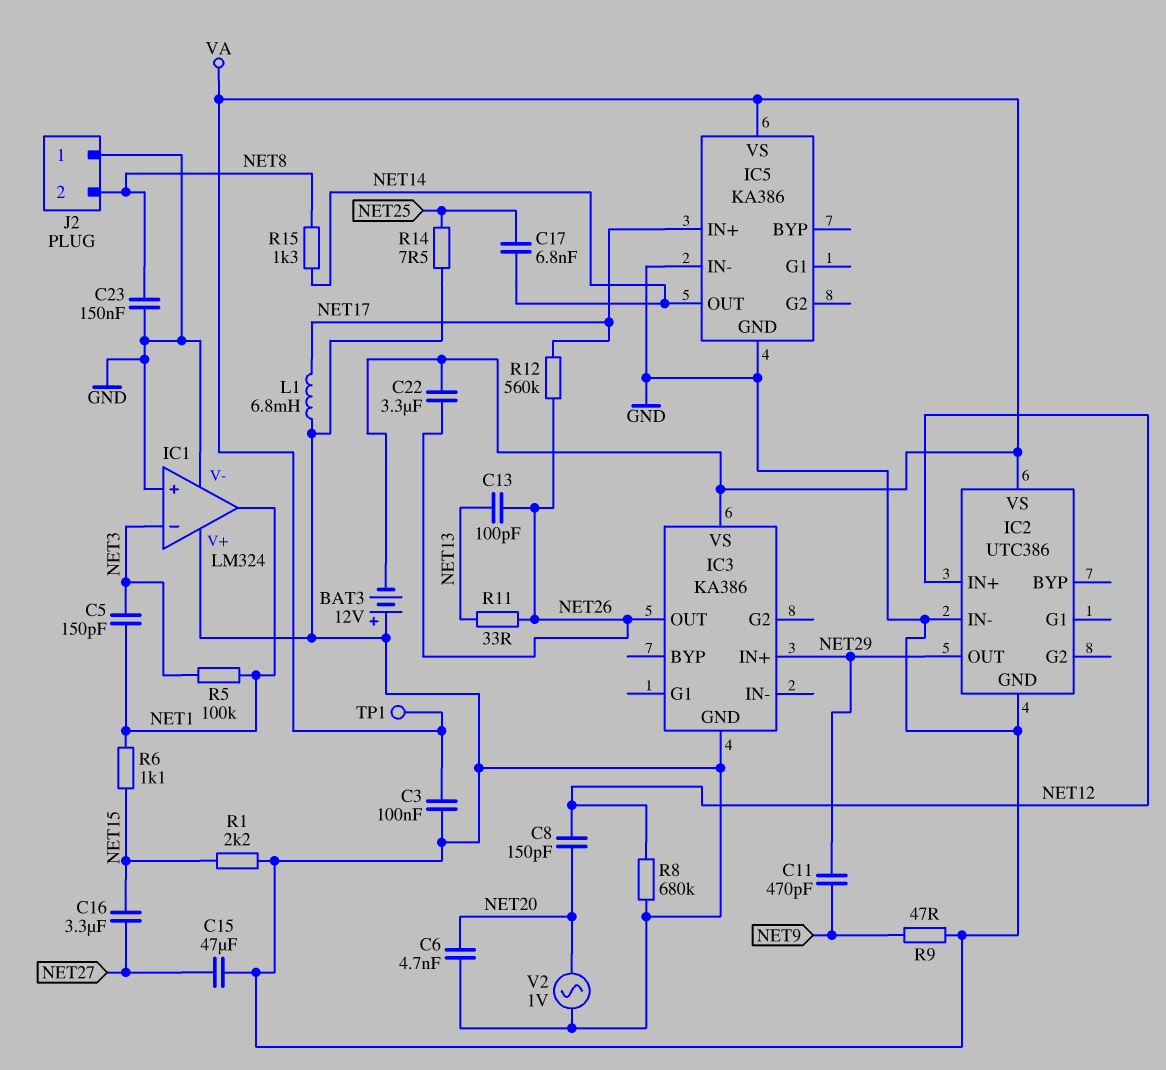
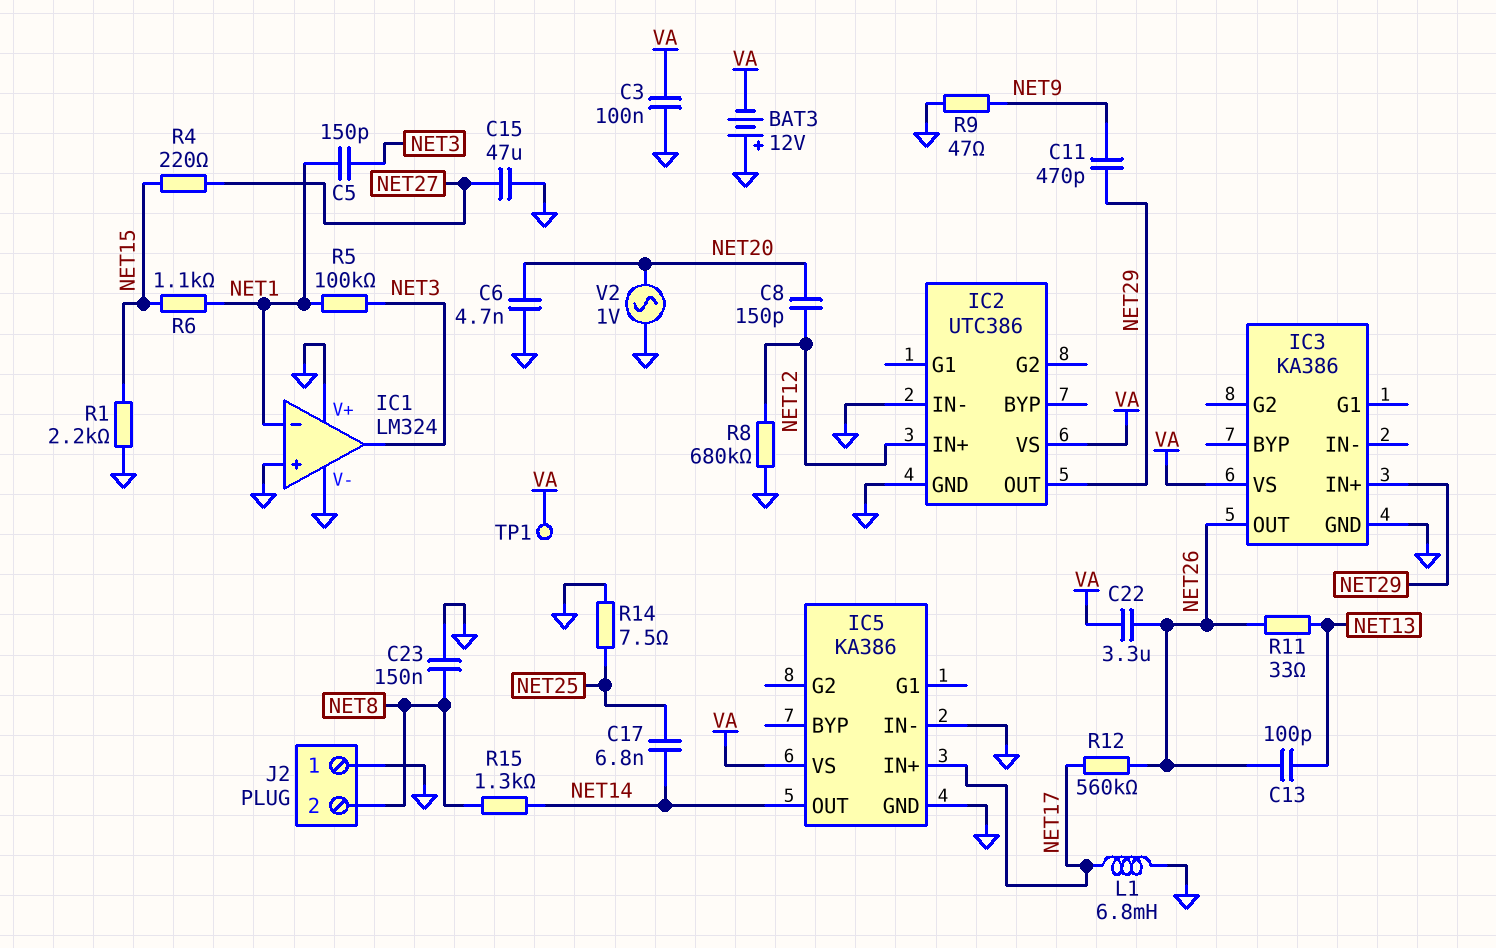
C16: 3.3uF (NET15, NET27) -> none
IC1 pin in-: NET3 -> NET1
IC1 pin out: NET1 -> NET3
R4: none -> 220 (NET15, NET27)

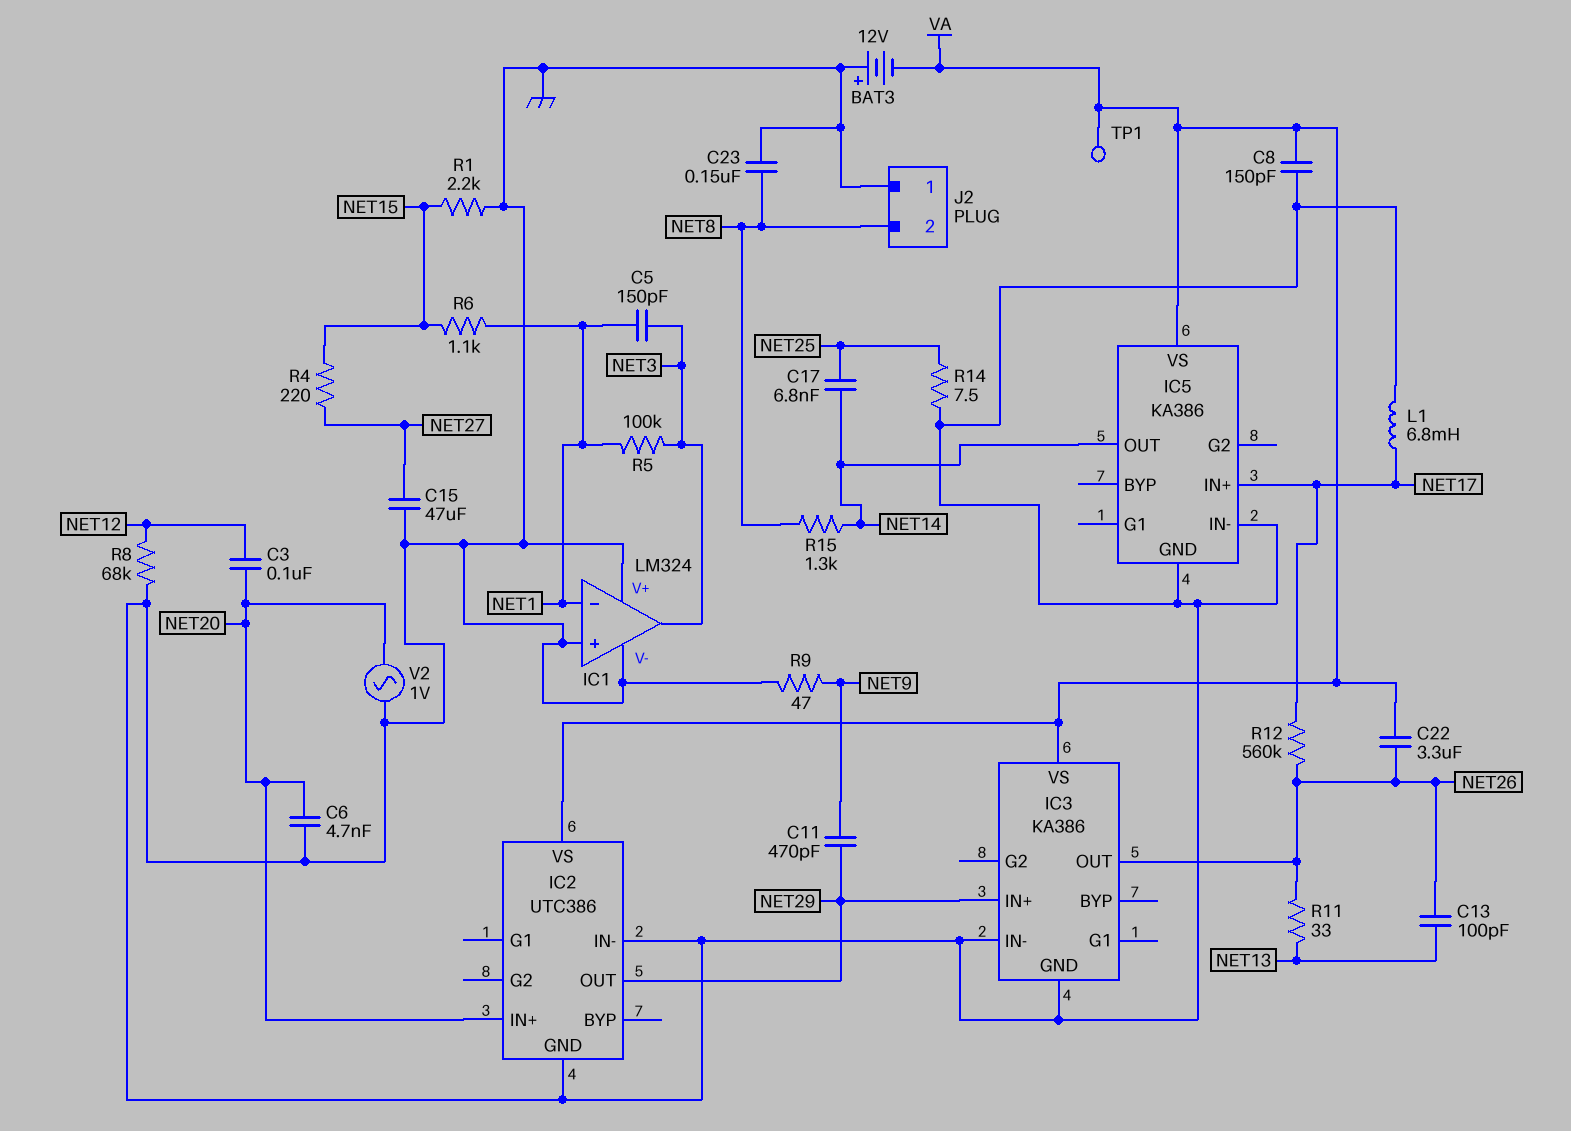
C3: 100nF (GND, VA) -> 100nF (NET12, NET20)
C8: 150pF (NET12, NET20) -> 150pF (GND, VA)
IC2 pin IN+: NET12 -> NET20
IC3 pin IN-: none -> GND
R8: 680k (GND, NET12) -> 68k (GND, NET12)

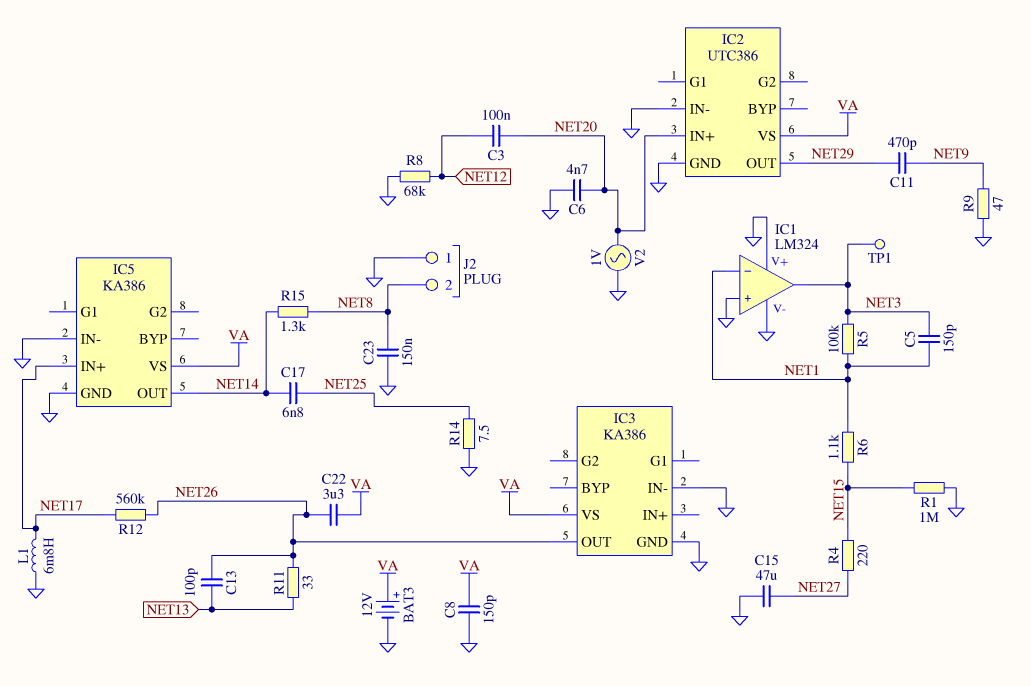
BAT3: 12V (plus GND, minus VA) -> 12V (plus VA, minus GND)
IC3 pin IN+: NET29 -> none
R1: 2.2k (GND, NET15) -> 1M (GND, NET15)
TP1: test point (VA) -> test point (NET3)

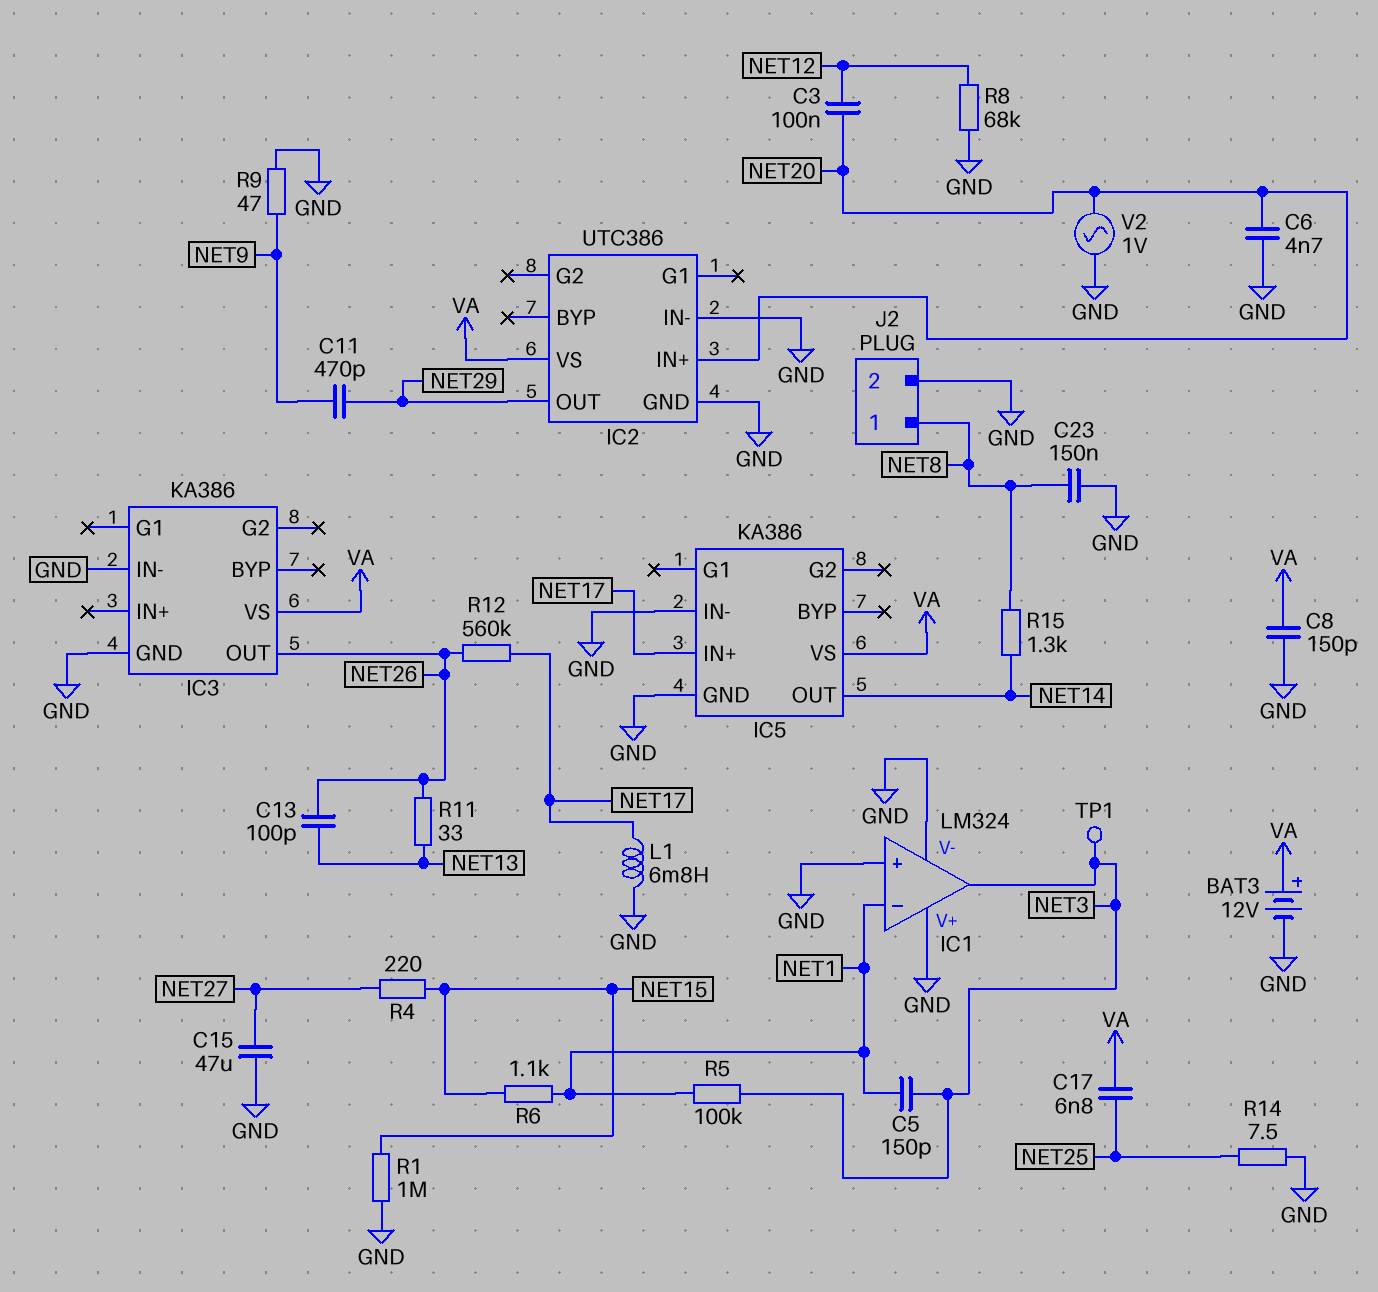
C17: 6.8nF (NET14, NET25) -> 6.8nF (NET25, VA)
C22: 3.3uF (NET26, VA) -> none
J2 pin 1: GND -> NET8
J2 pin 2: NET8 -> GND

